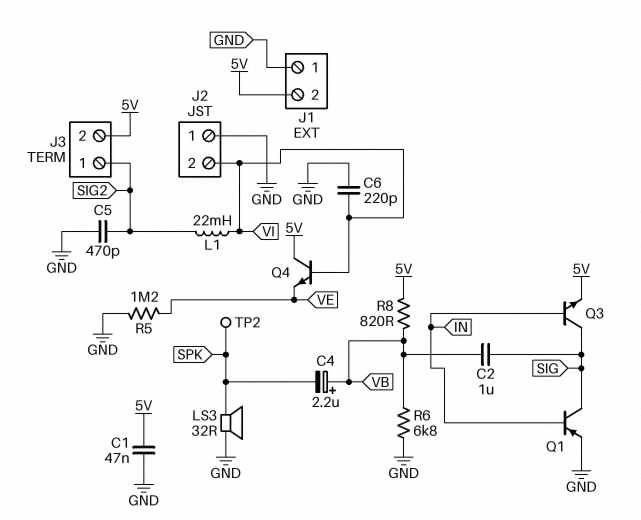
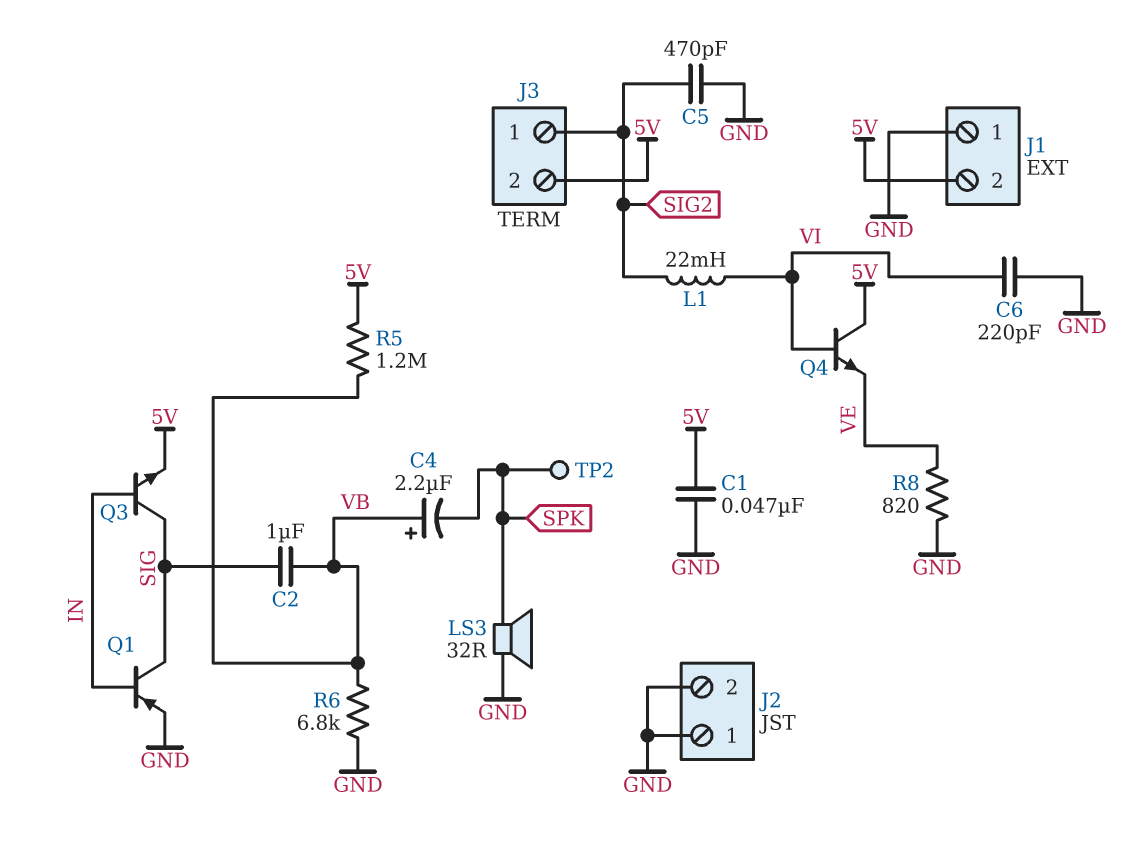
J2 pin 2: VI -> GND
R5: 1.2M (GND, VE) -> 1.2M (5V, VB)
R8: 820 (5V, VB) -> 820 (GND, VE)

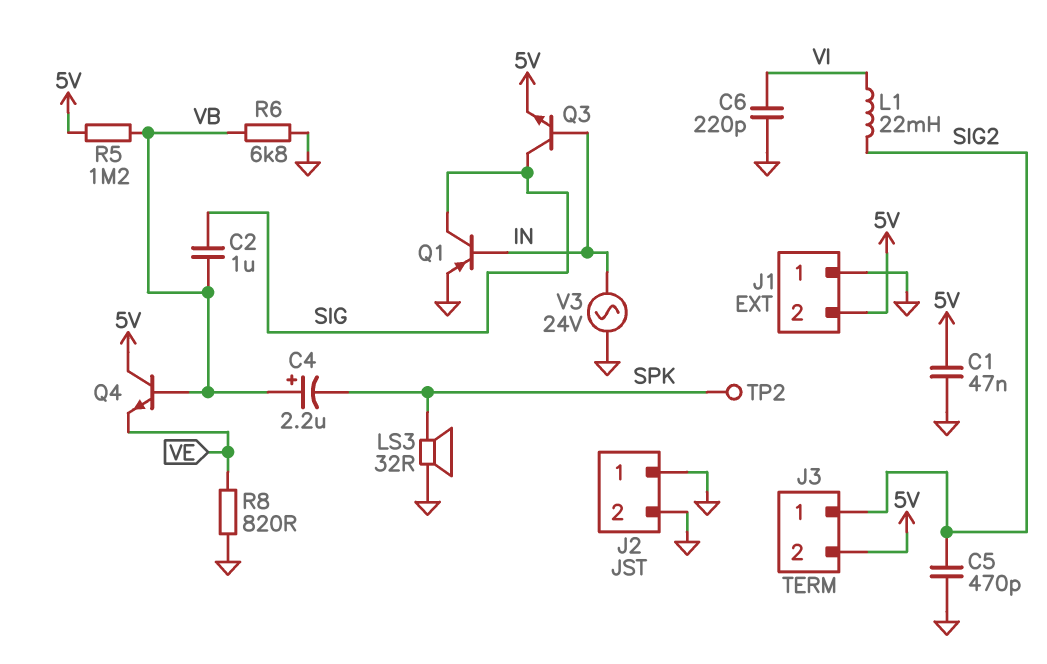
Q4: NPN (B VI, C 5V, E VE) -> NPN (B VB, C 5V, E VE)
V3: none -> AC 24V (GND, IN)

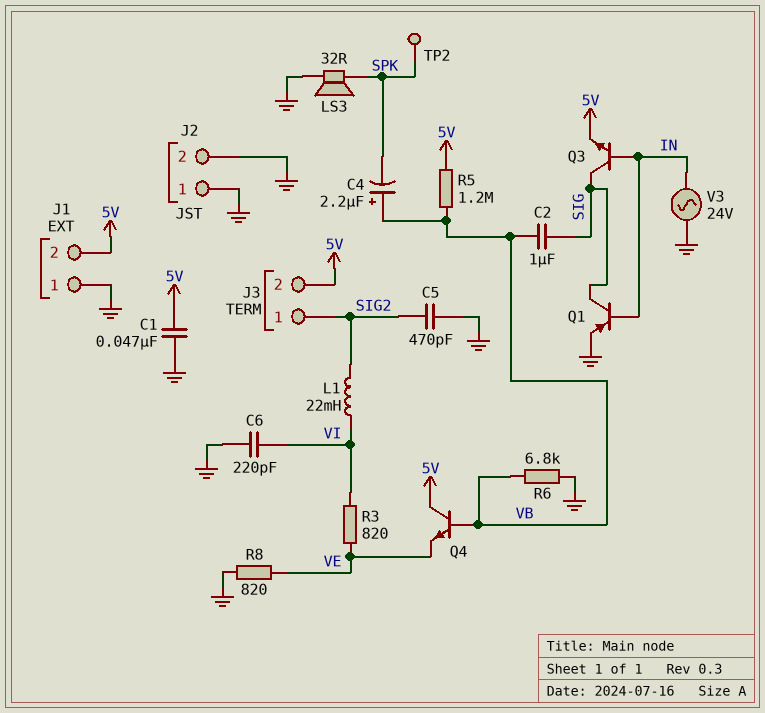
R3: none -> 820 (VE, VI)

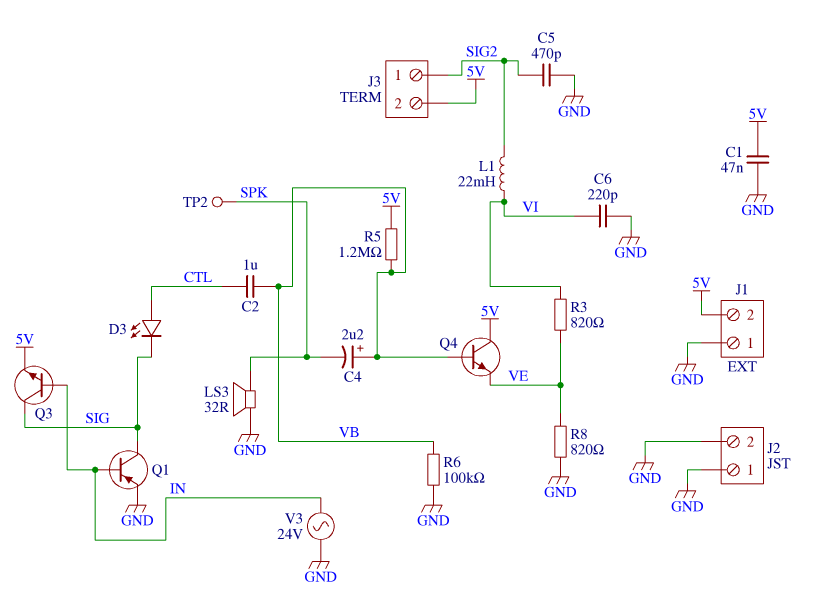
C2: 1uF (SIG, VB) -> 1uF (CTL, VB)
D3: none -> LED (A CTL, K SIG)
R6: 6.8k (GND, VB) -> 100k (GND, VB)

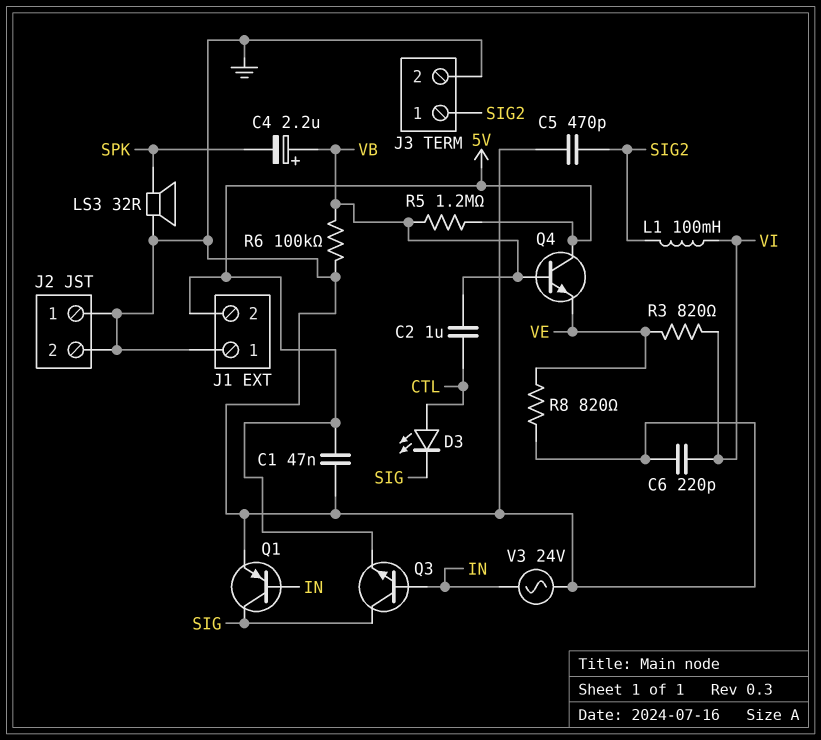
J3 pin 2: 5V -> GND
L1: 22mH (SIG2, VI) -> 100mH (SIG2, VI)
TP2: test point (SPK) -> none

